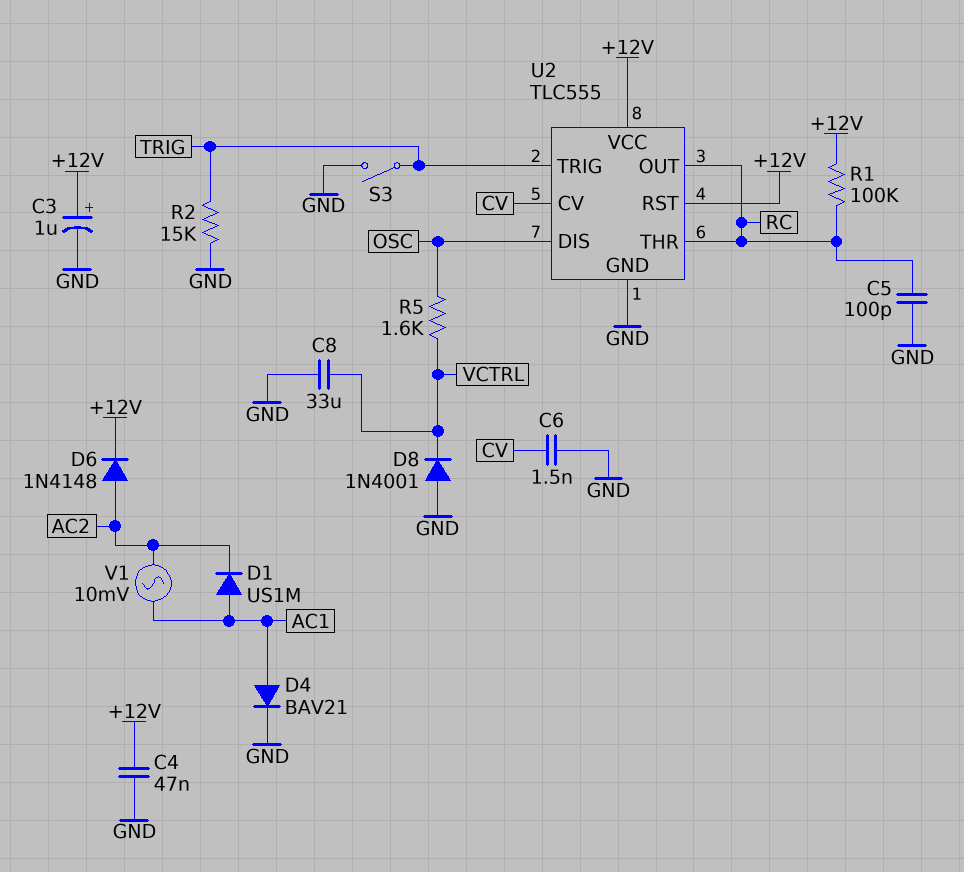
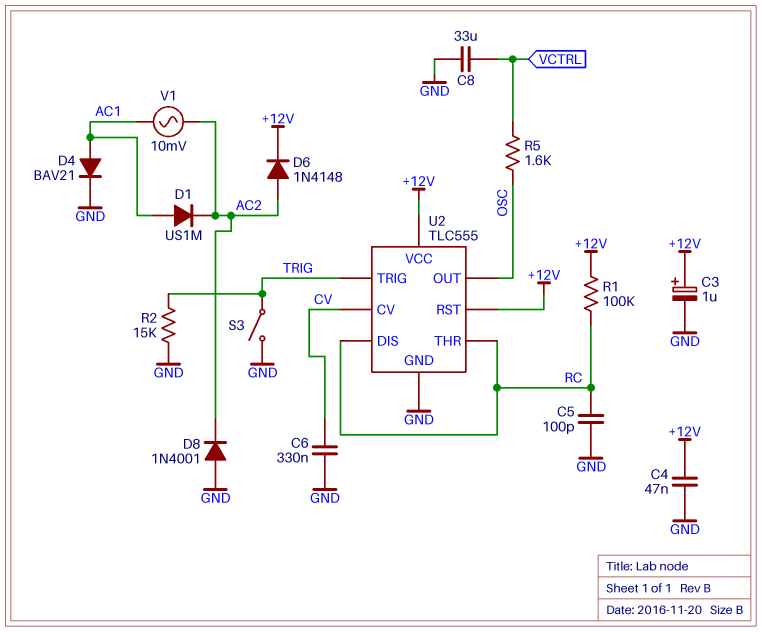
C6: 1.5nF (CV, GND) -> 330nF (CV, GND)
D8: diode 1N4001 (A GND, K VCTRL) -> diode 1N4001 (A GND, K AC2)
U2 pin DIS: OSC -> RC
U2 pin OUT: RC -> OSC

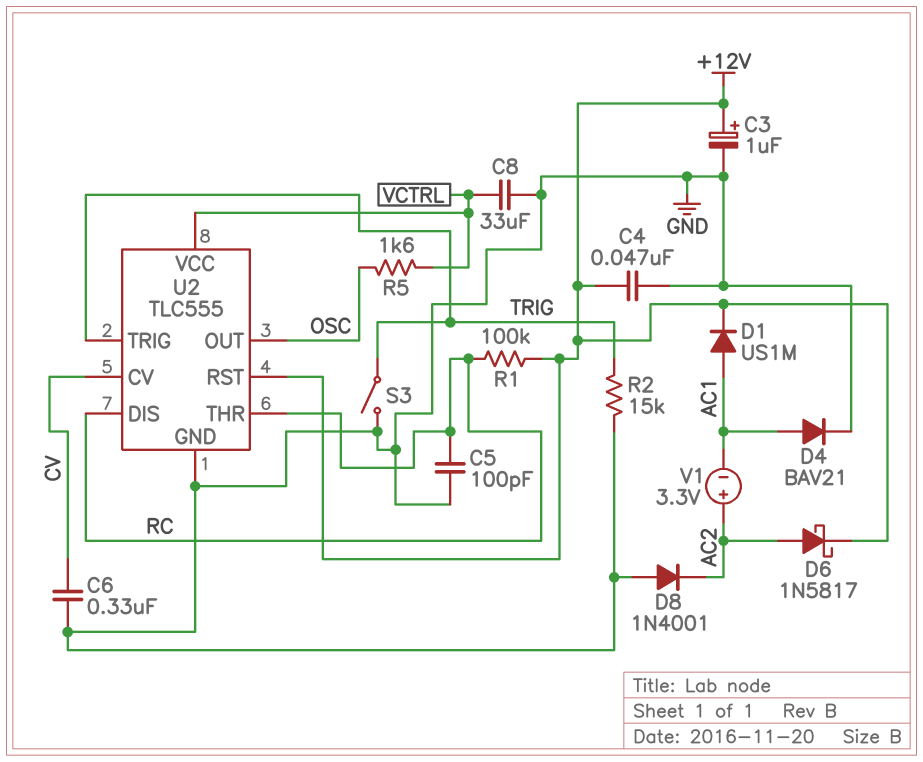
D1: diode US1M (A AC1, K AC2) -> diode US1M (A AC1, K +12V)
D6: diode 1N4148 (A AC2, K +12V) -> schottky 1N5817 (A AC2, K +12V)
U2 pin VCC: +12V -> VCTRL
V1: AC 10mV (AC1, AC2) -> 3.3V (plus AC2, minus AC1)

